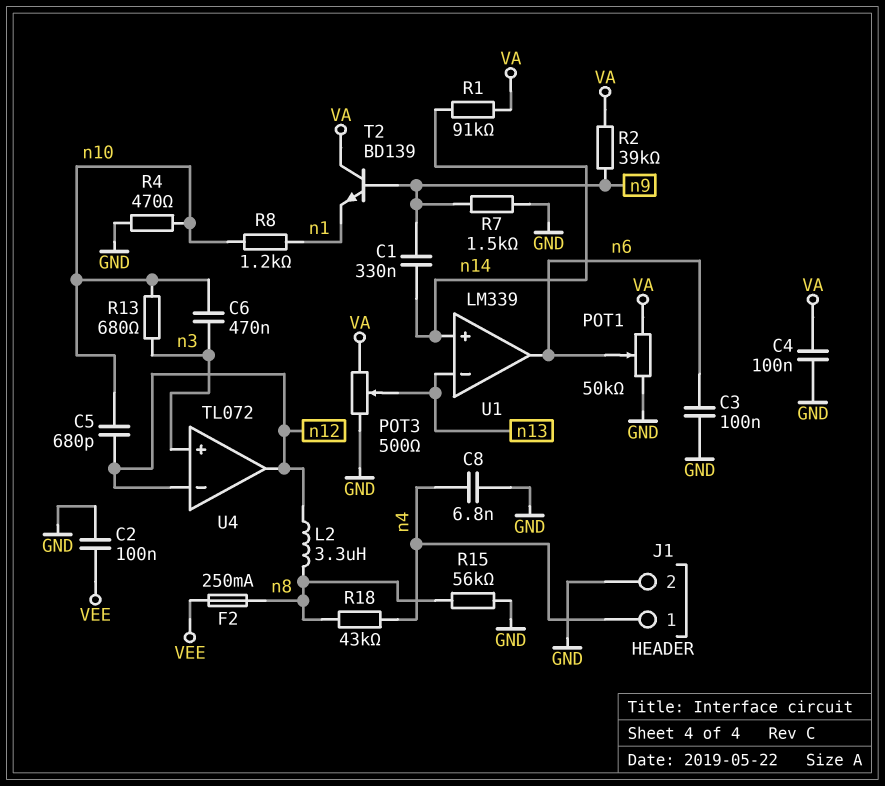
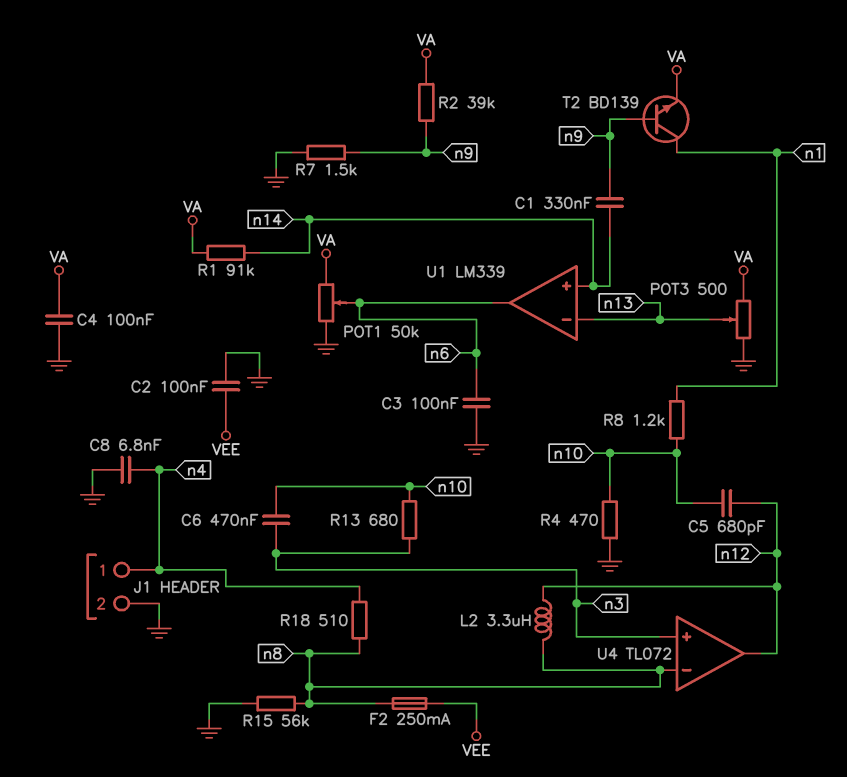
R18: 43k (n4, n8) -> 510 (n4, n8)
T2: NPN BD139 (B n9, C VA, E n1) -> NPN BD139 (B n9, C n1, E VA)
U4 pin in-: n12 -> n8

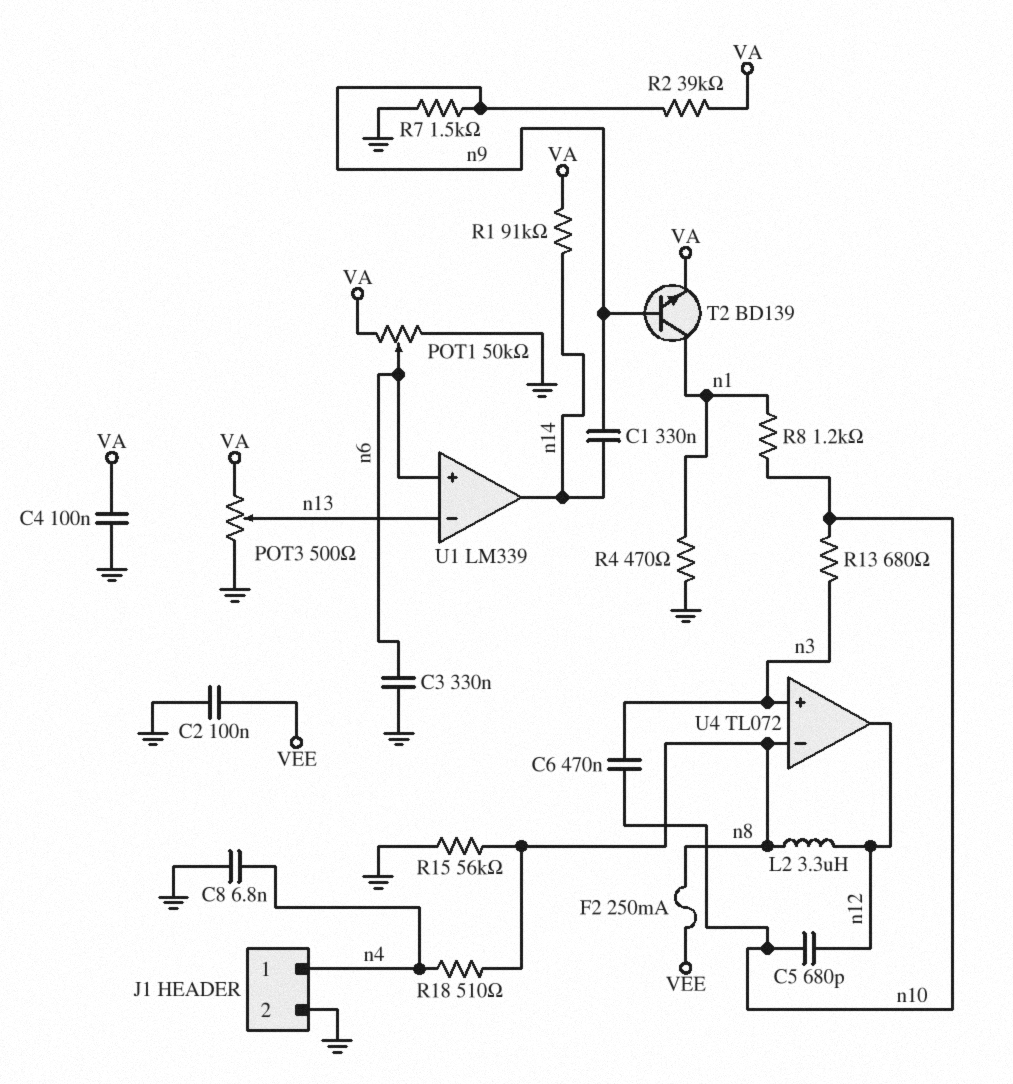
C3: 100nF (GND, n6) -> 330nF (GND, n6)
R4: 470 (GND, n10) -> 470 (GND, n1)
U1 pin in+: n14 -> n6
U1 pin out: n6 -> n14

